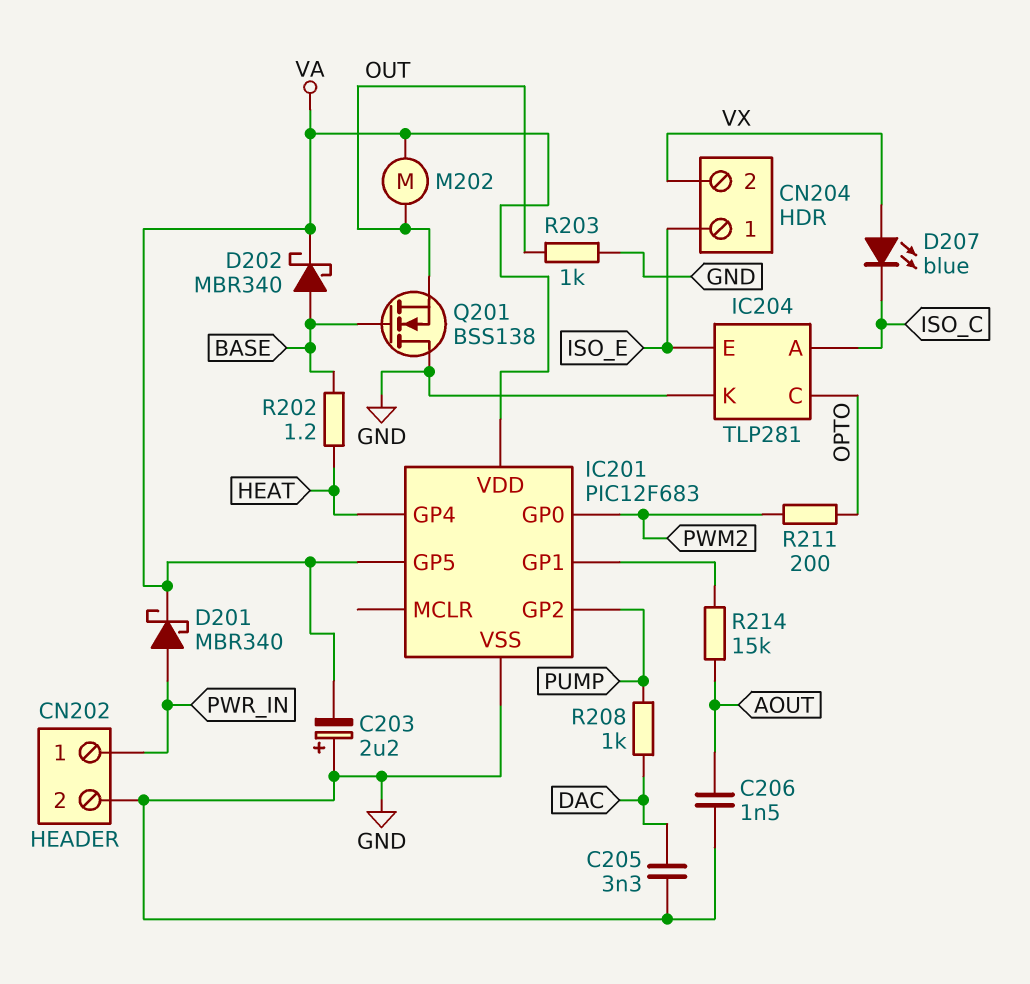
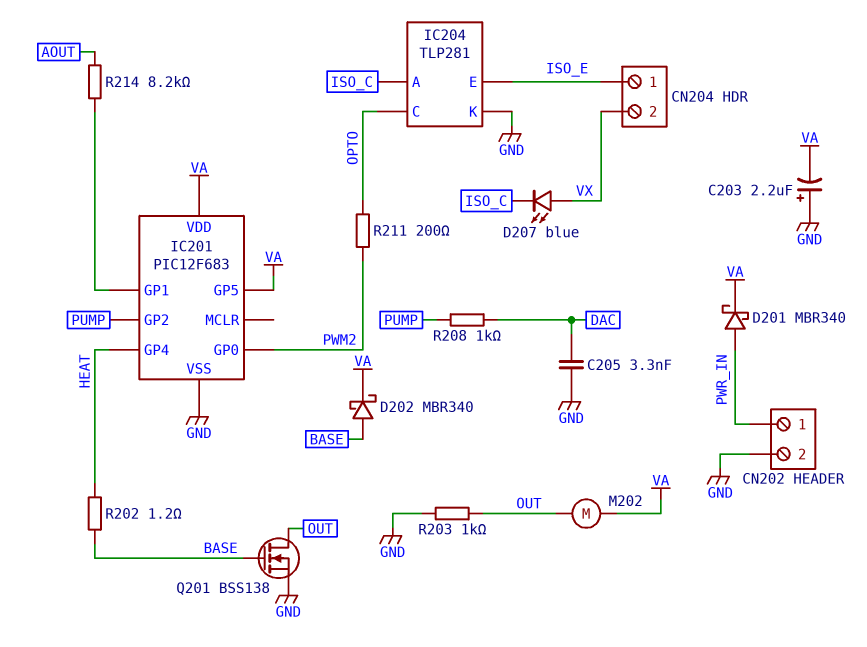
C206: 1.5nF (AOUT, GND) -> none
Q201: NMOS BSS138 (G BASE, D GND, S OUT) -> NMOS BSS138 (G BASE, D OUT, S GND)
R214: 15k (AOUT, IC201/GP1) -> 8.2k (AOUT, IC201/GP1)

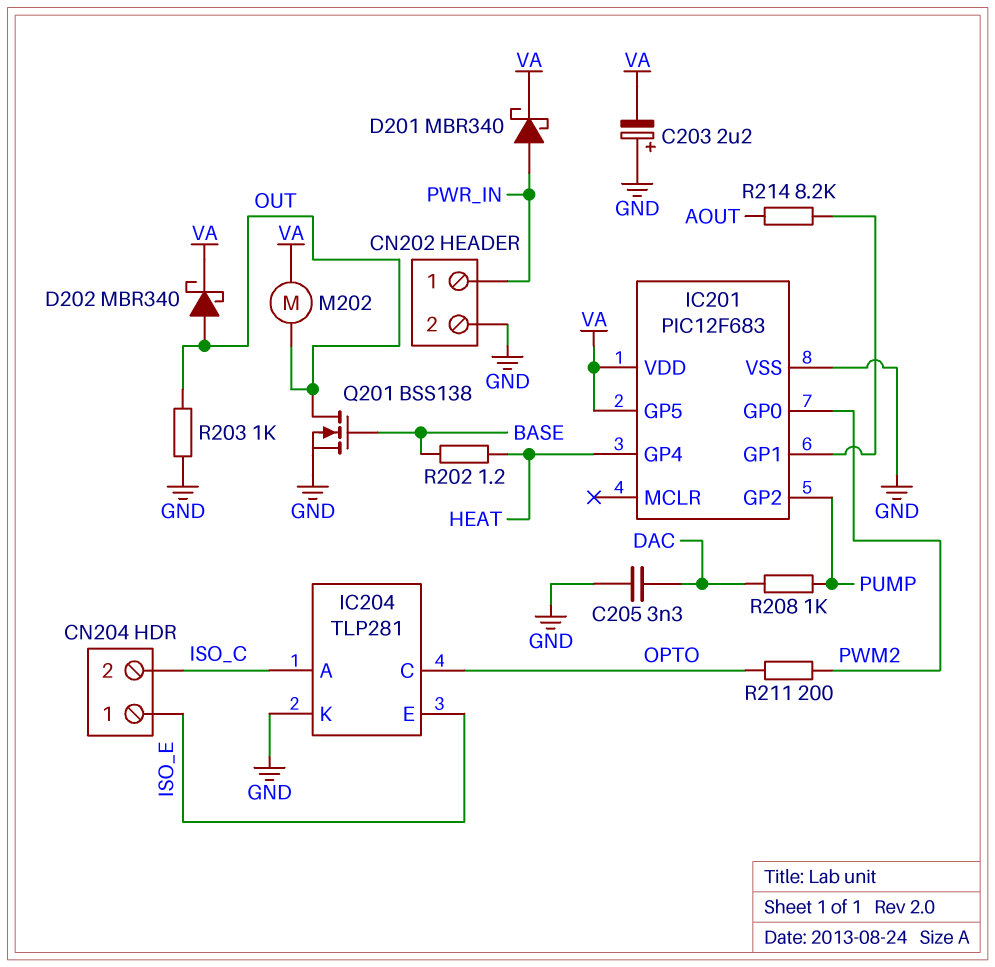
CN204 pin 2: VX -> ISO_C
D202: schottky MBR340 (A BASE, K VA) -> schottky MBR340 (A OUT, K VA)
D207: LED blue (A VX, K ISO_C) -> none

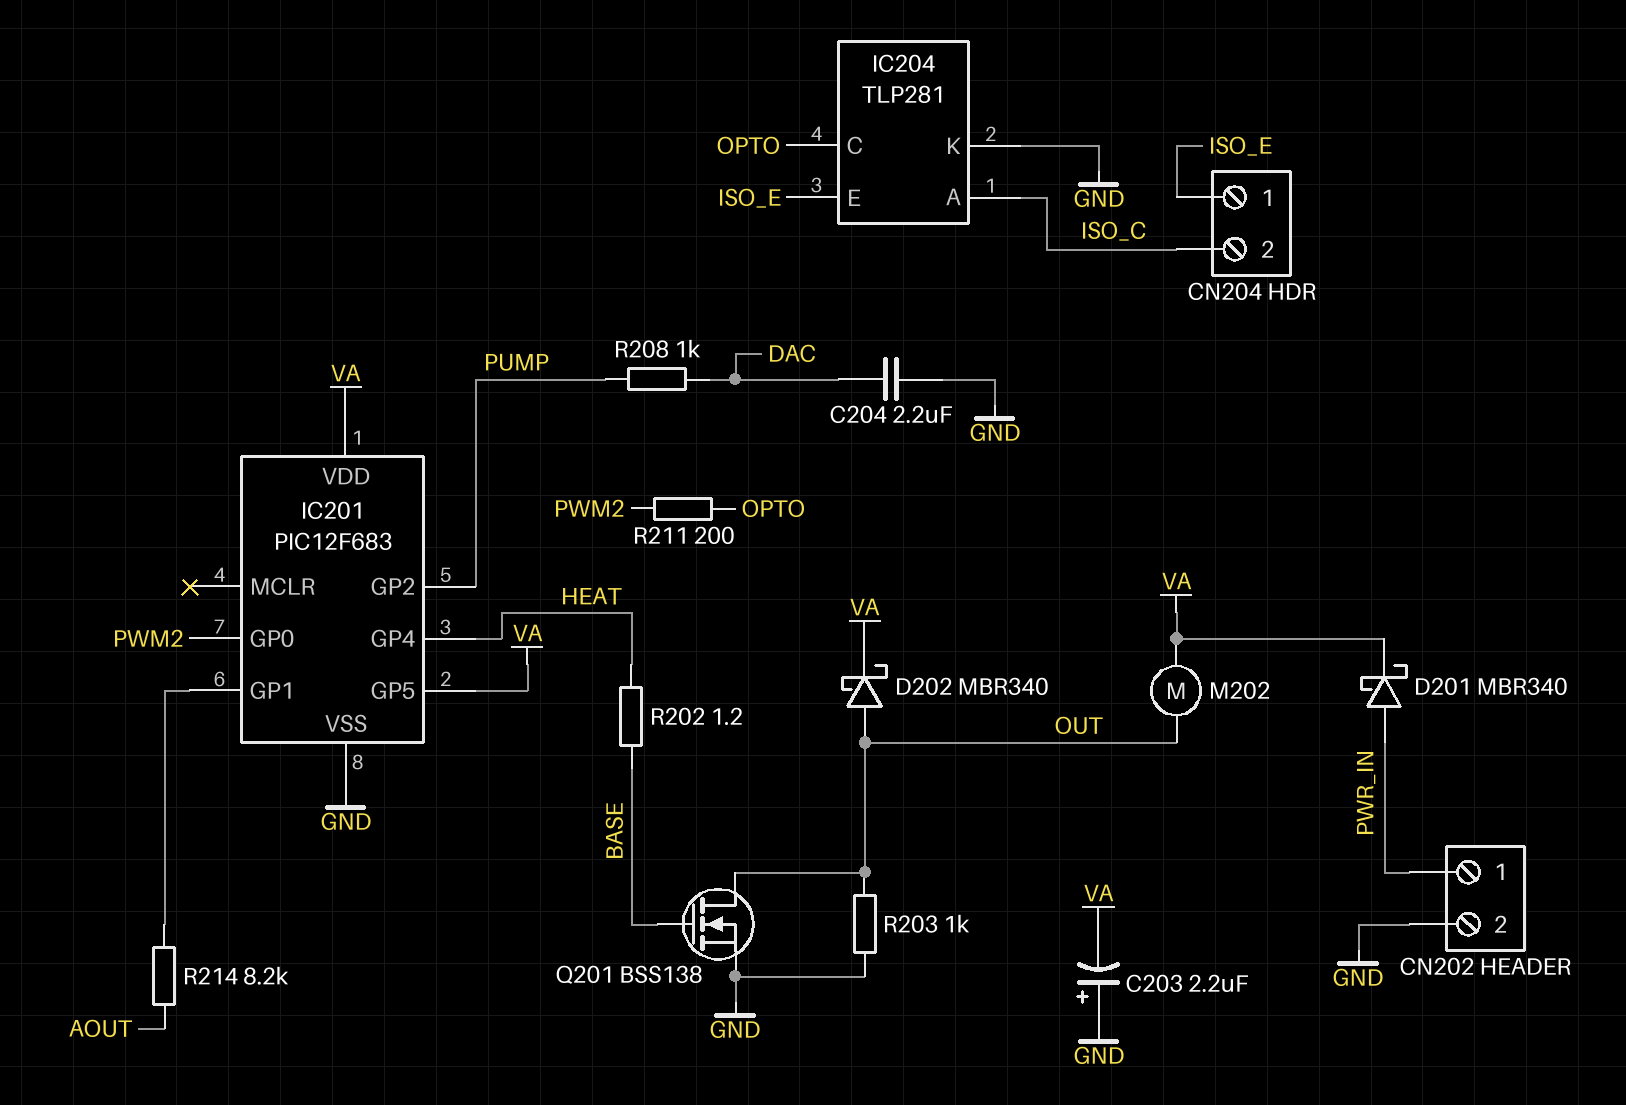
C204: none -> 2.2uF (DAC, GND)
C205: 3.3nF (DAC, GND) -> none

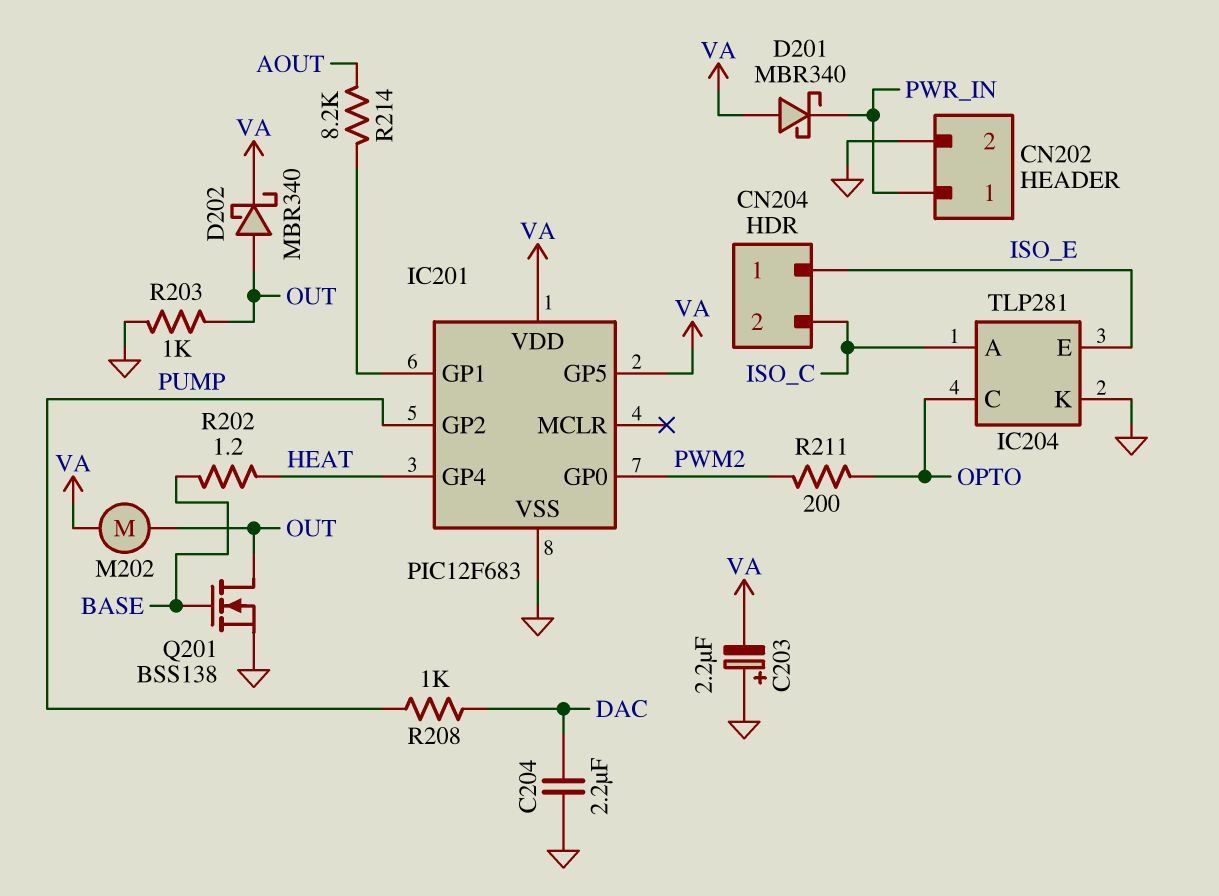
D201: schottky MBR340 (A PWR_IN, K VA) -> schottky MBR340 (A VA, K PWR_IN)

